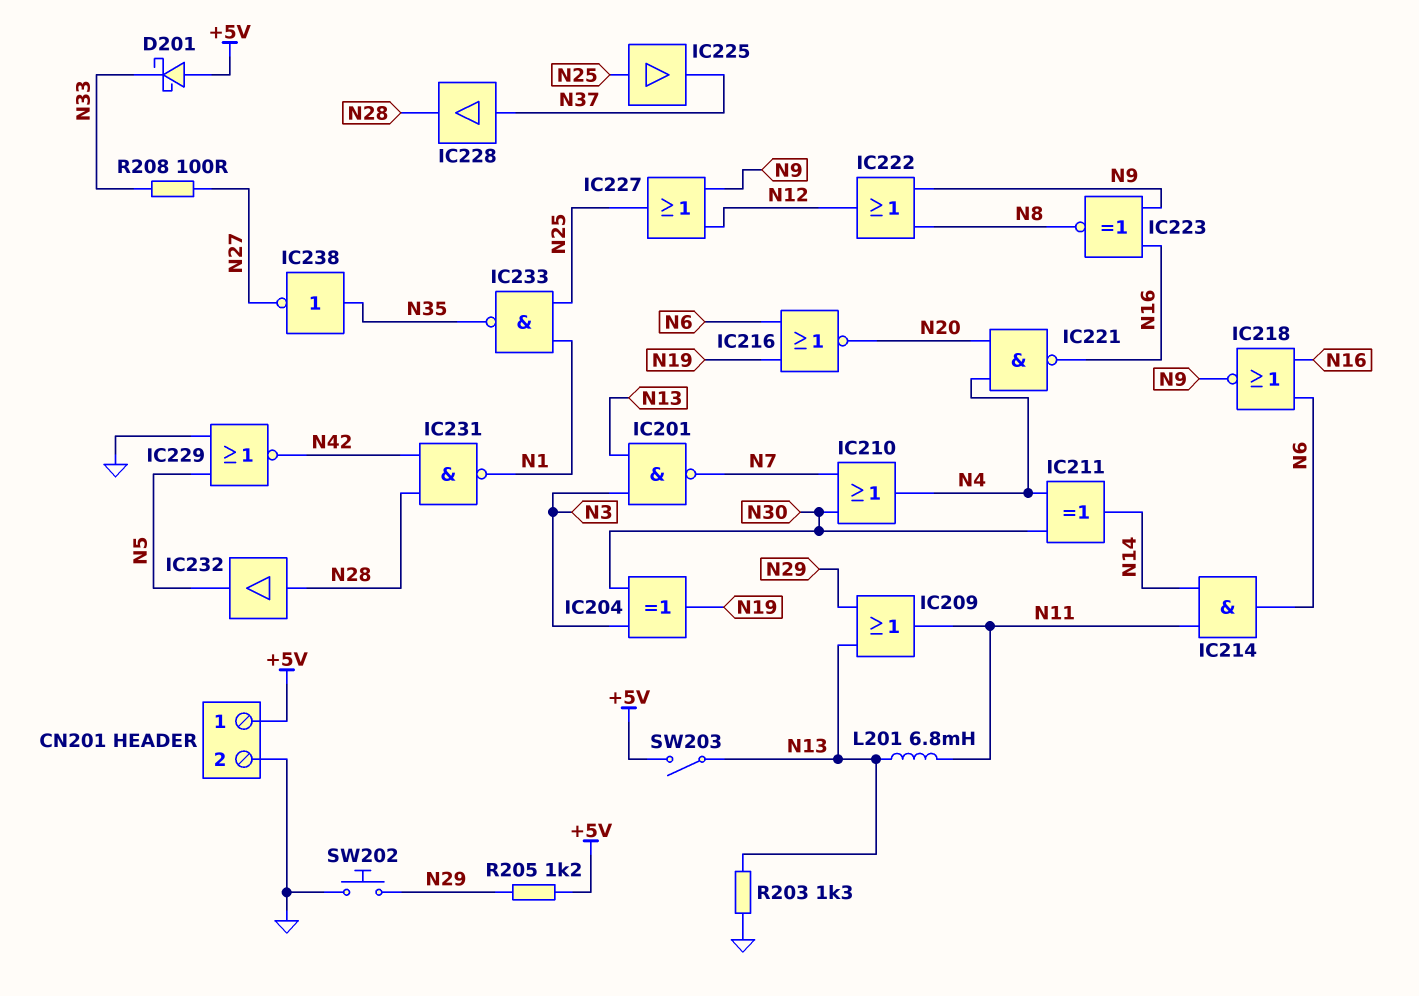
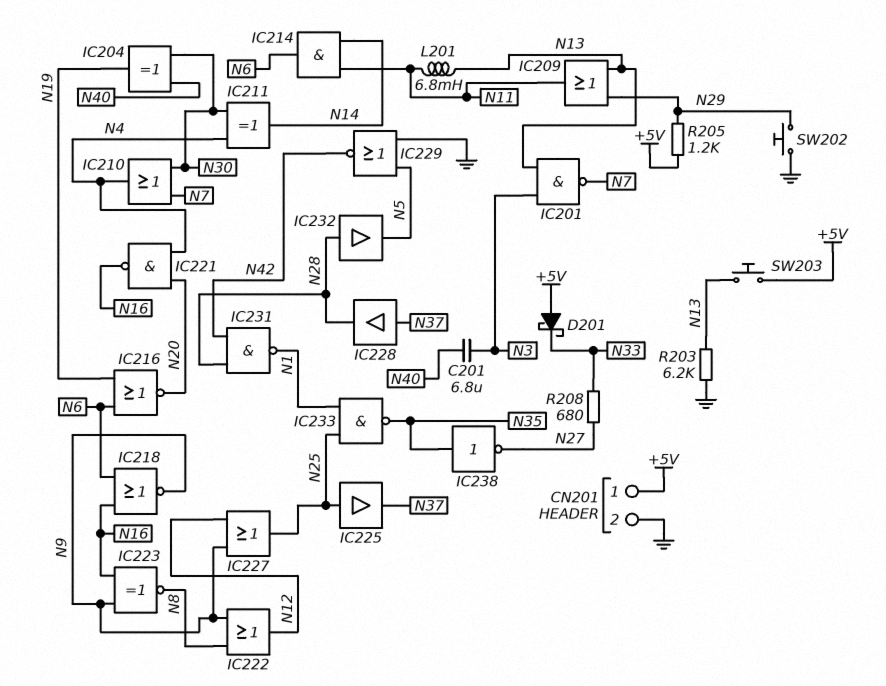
C201: none -> 6.8uF (N3, N40)
IC204: XOR (in N3, in N30, out N19) -> XOR (in N30, in N40, out N19)
R203: 1.3k (GND, N13) -> 6.2k (GND, N13)
R208: 100 (N27, N33) -> 680 (N27, N33)
SW203: switch (+5V, N13) -> button (+5V, N13)

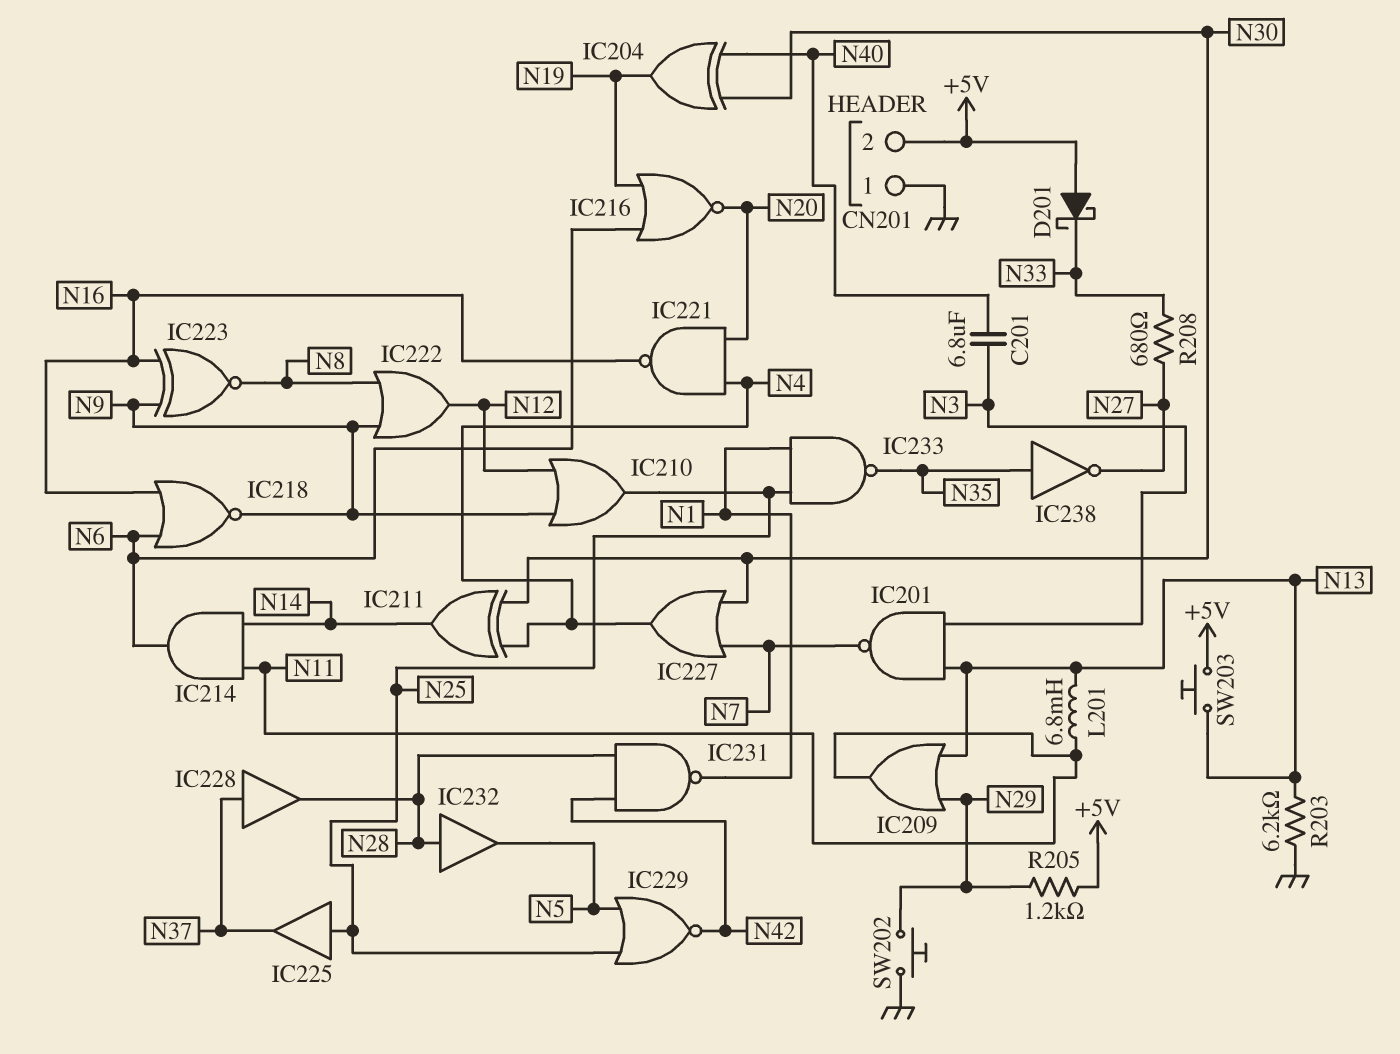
CN201 pin 1: +5V -> GND
CN201 pin 2: GND -> +5V
IC210: OR (in N7, in N30, out N4) -> OR (in N9, in N12, out N25)
IC227: OR (in N9, in N12, out N25) -> OR (in N7, in N30, out N4)
IC229: NOR (in GND, in N5, out N42) -> NOR (in N5, in N25, out N42)

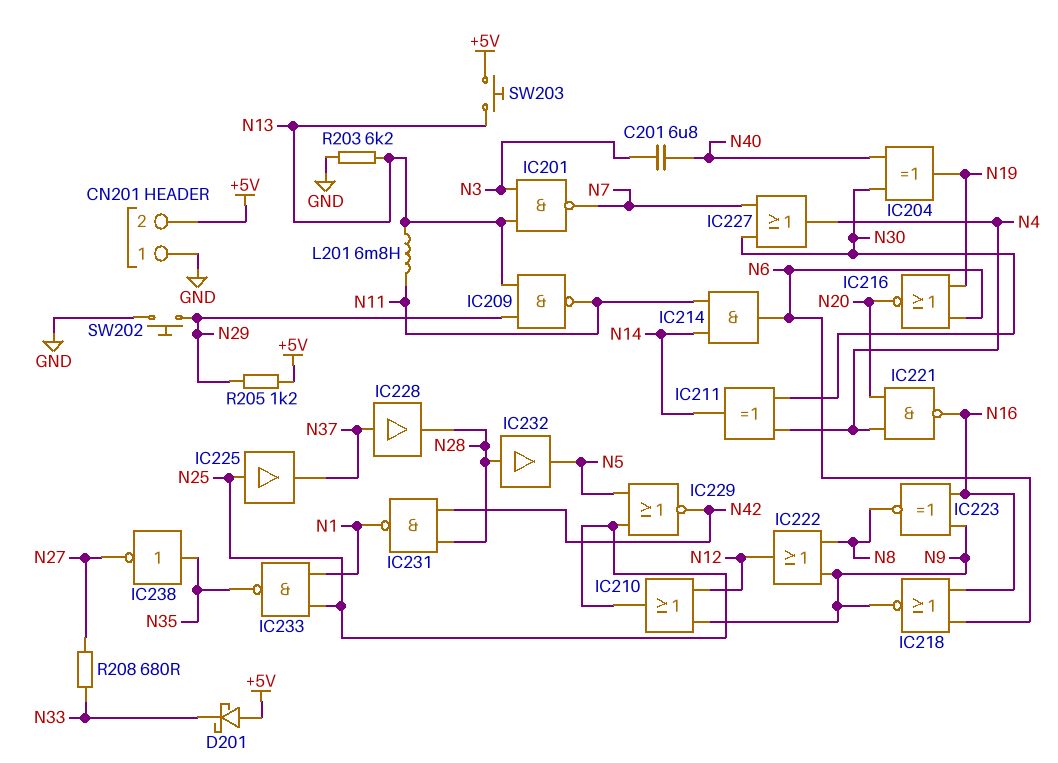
IC209: OR (in N13, in N29, out N11) -> NAND (in N13, in N29, out N11)

